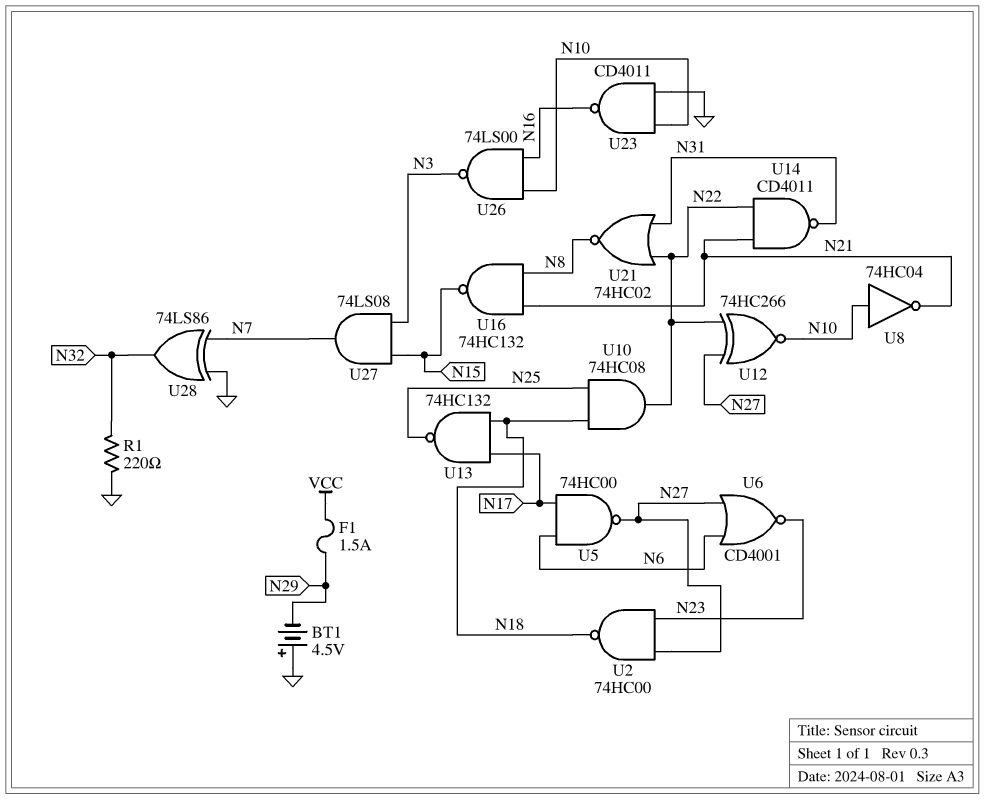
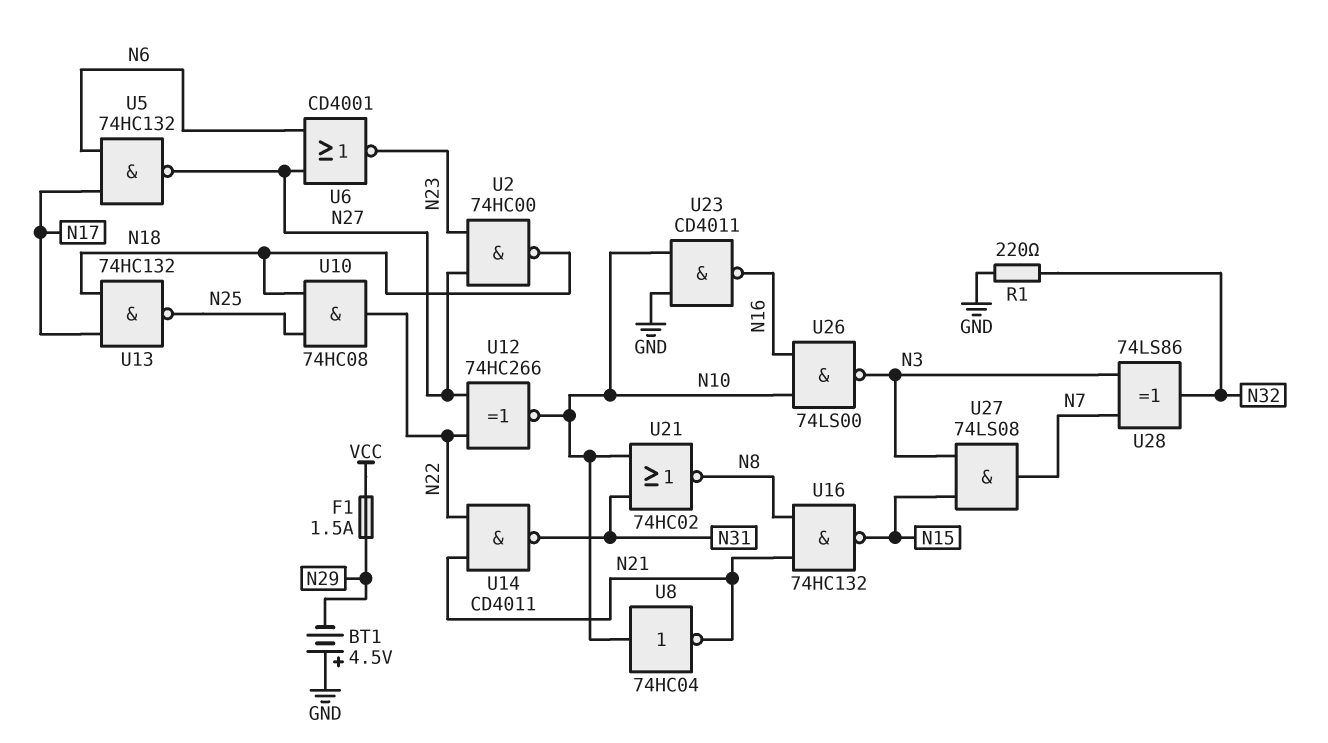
U5: NAND 74HC00 (in N6, in N17, out N27) -> NAND 74HC132 (in N6, in N17, out N27)
U21: NOR 74HC02 (in N22, in N31, out N8) -> NOR 74HC02 (in N10, in N31, out N8)
U28: XOR 74LS86 (in GND, in N7, out N32) -> XOR 74LS86 (in N3, in N7, out N32)

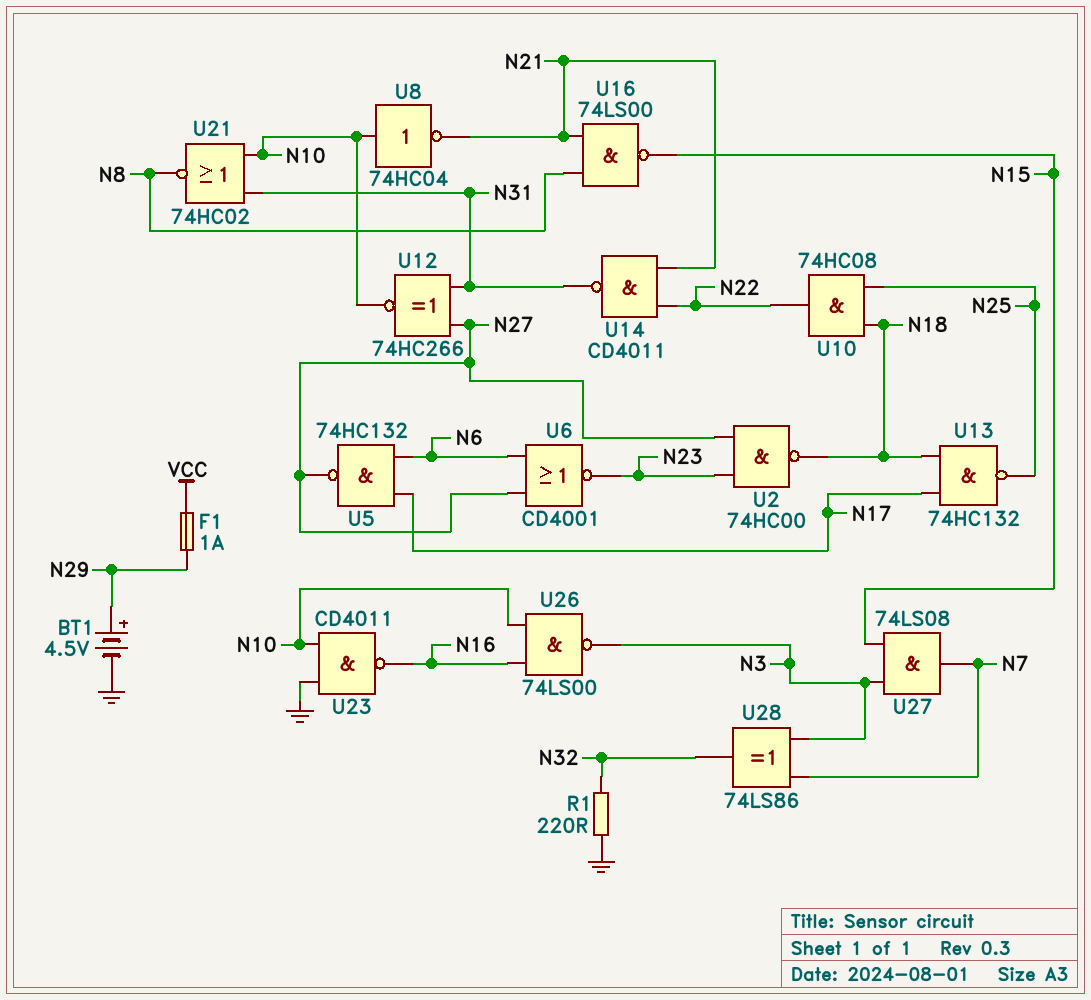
BT1: 4.5V (plus GND, minus N29) -> 4.5V (plus N29, minus GND)
F1: 1.5A (N29, VCC) -> 1A (N29, VCC)
U12: XNOR 74HC266 (in N22, in N27, out N10) -> XNOR 74HC266 (in N27, in N31, out N10)
U16: NAND 74HC132 (in N8, in N21, out N15) -> NAND 74LS00 (in N8, in N21, out N15)

